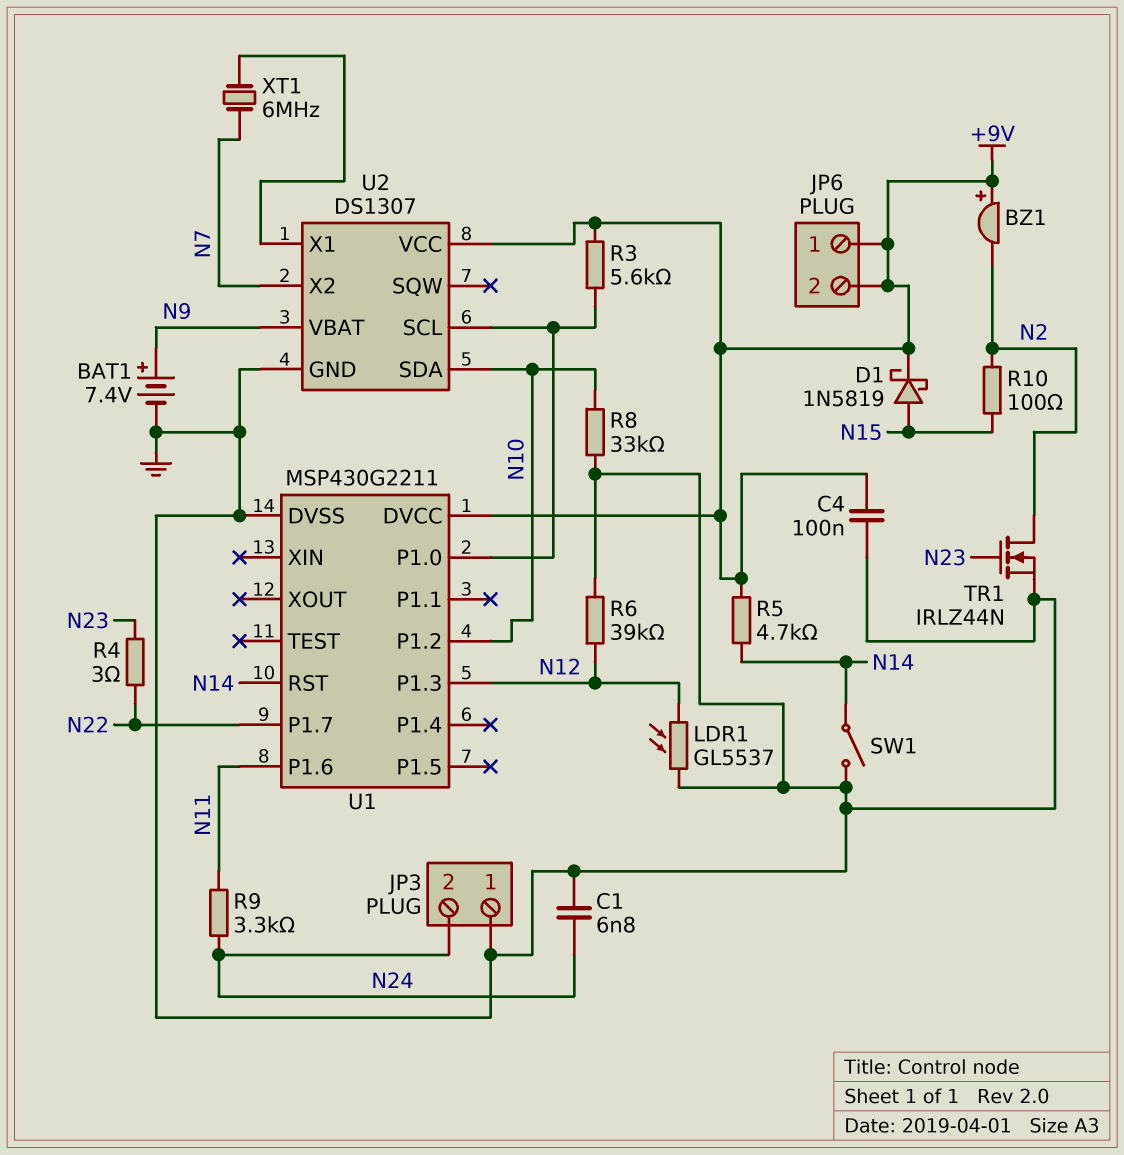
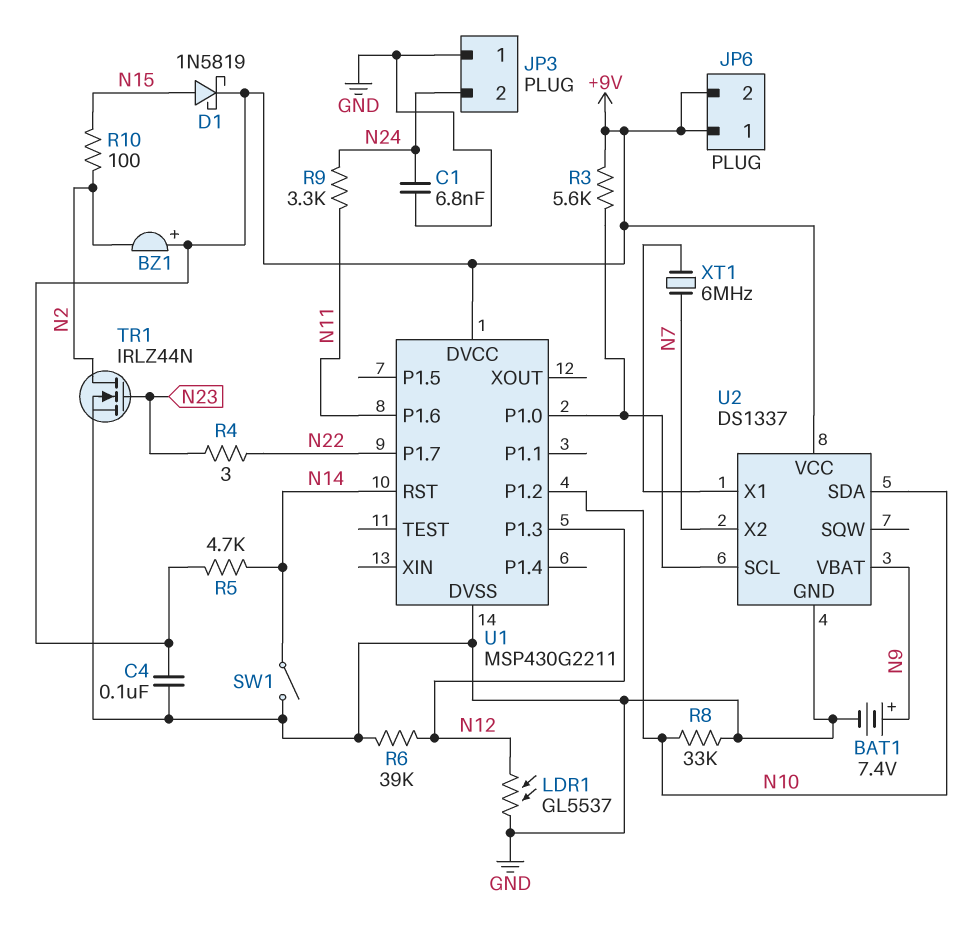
U2: DS1307 -> DS1337

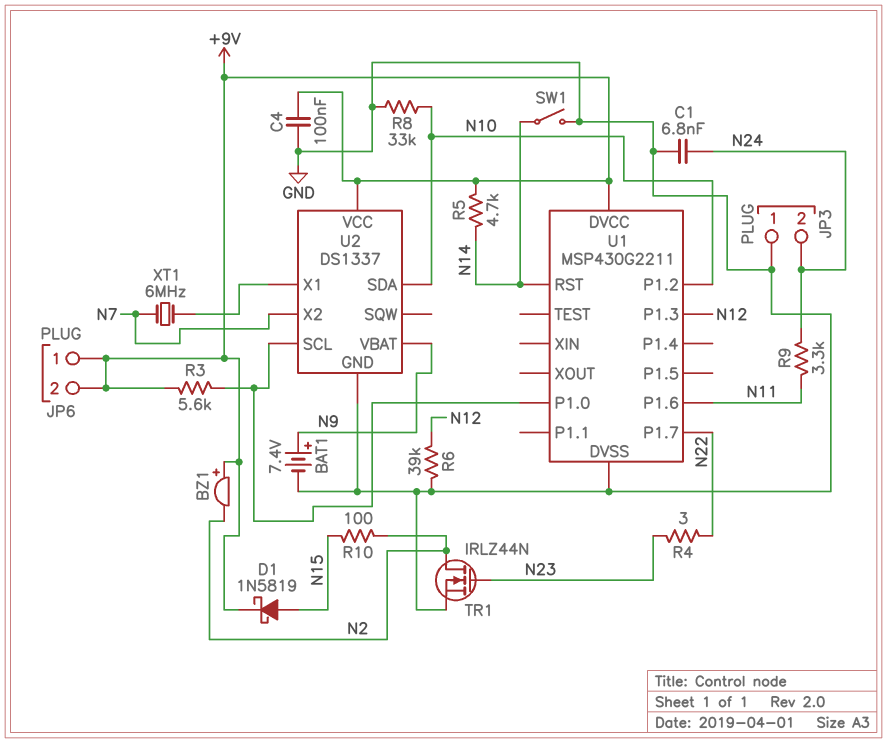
LDR1: GL5537 (GND, N12) -> none

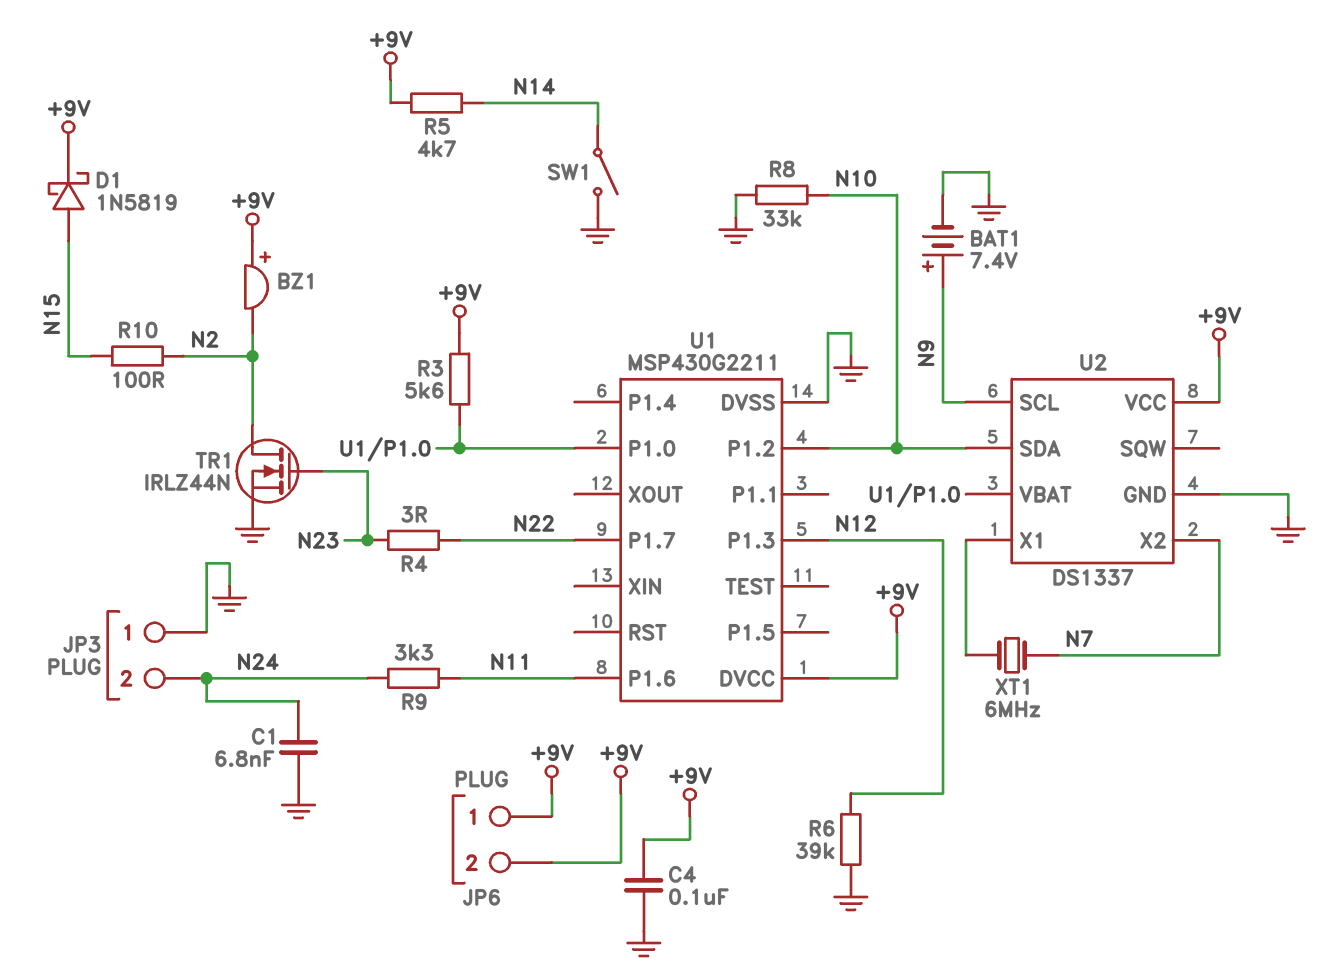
U1 pin RST: N14 -> none
U2 pin SCL: U1/P1.0 -> N9
U2 pin VBAT: N9 -> U1/P1.0

